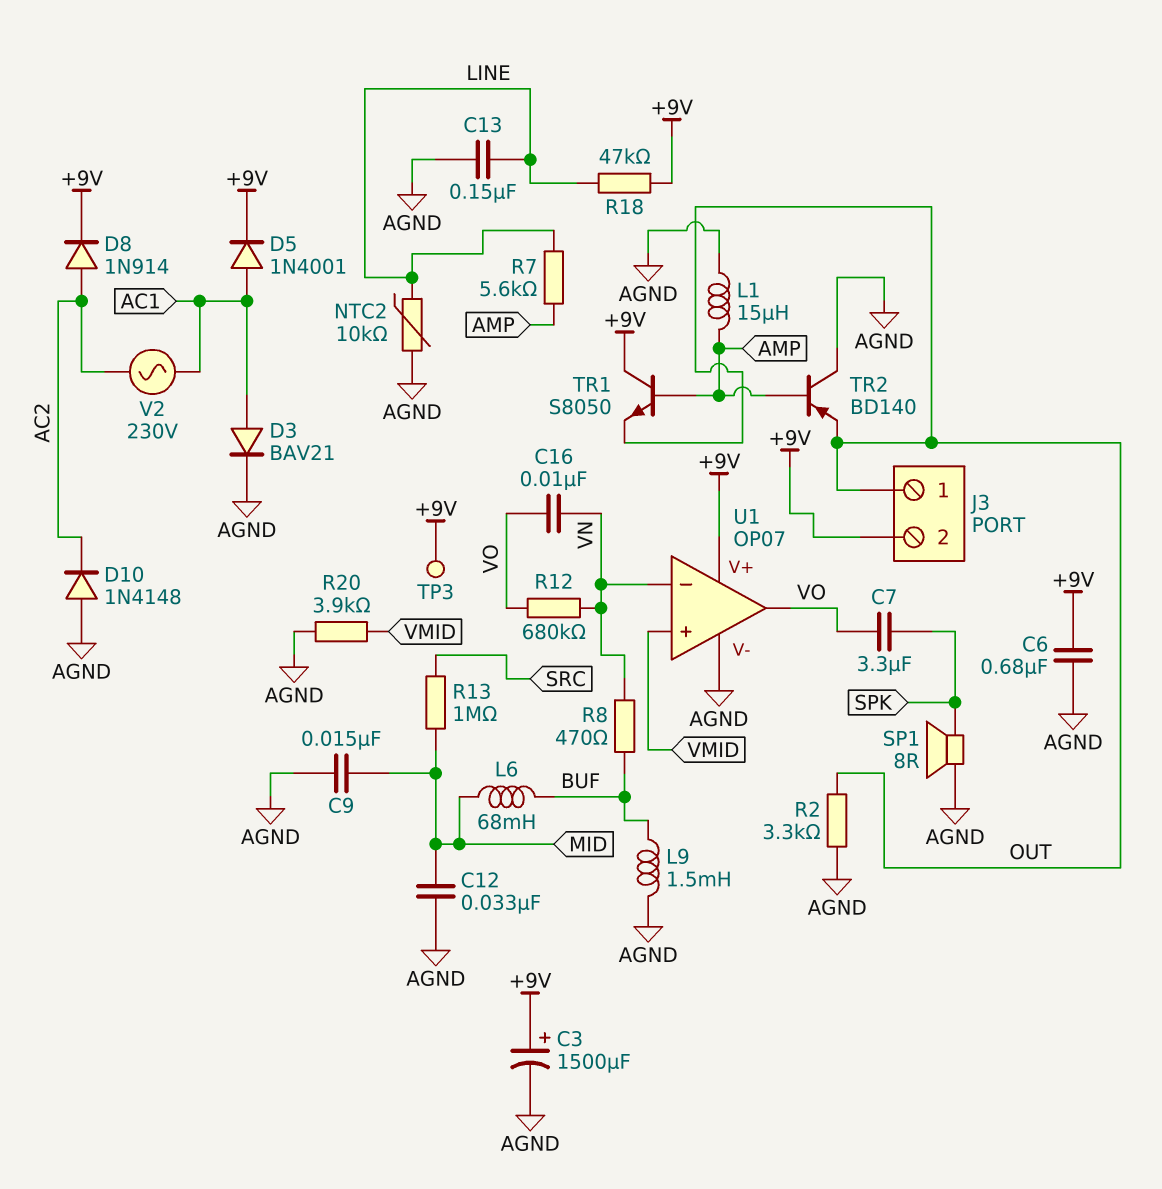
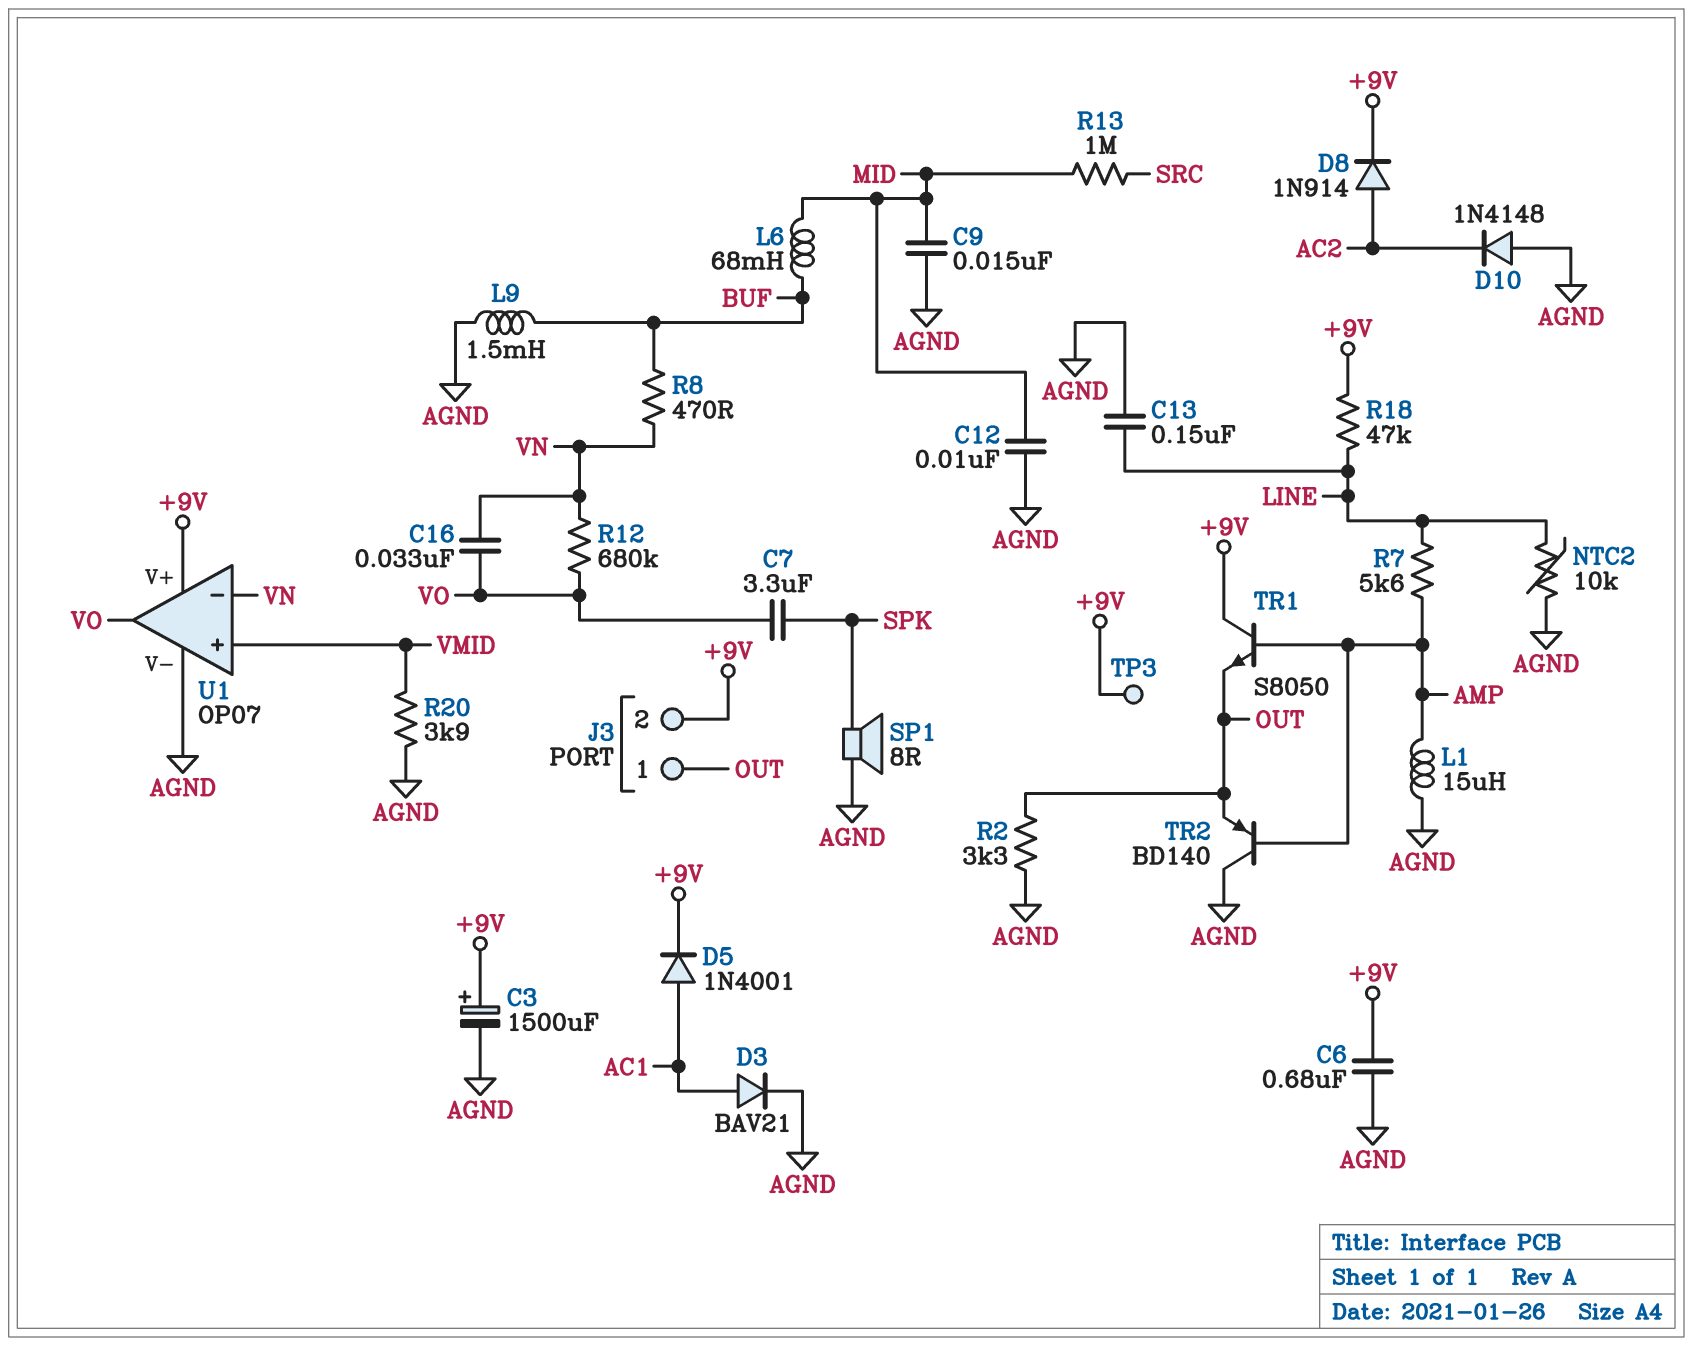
C12: 33nF (AGND, MID) -> 10nF (AGND, MID)
C16: 10nF (VN, VO) -> 33nF (VN, VO)
V2: AC 230V (AC1, AC2) -> none

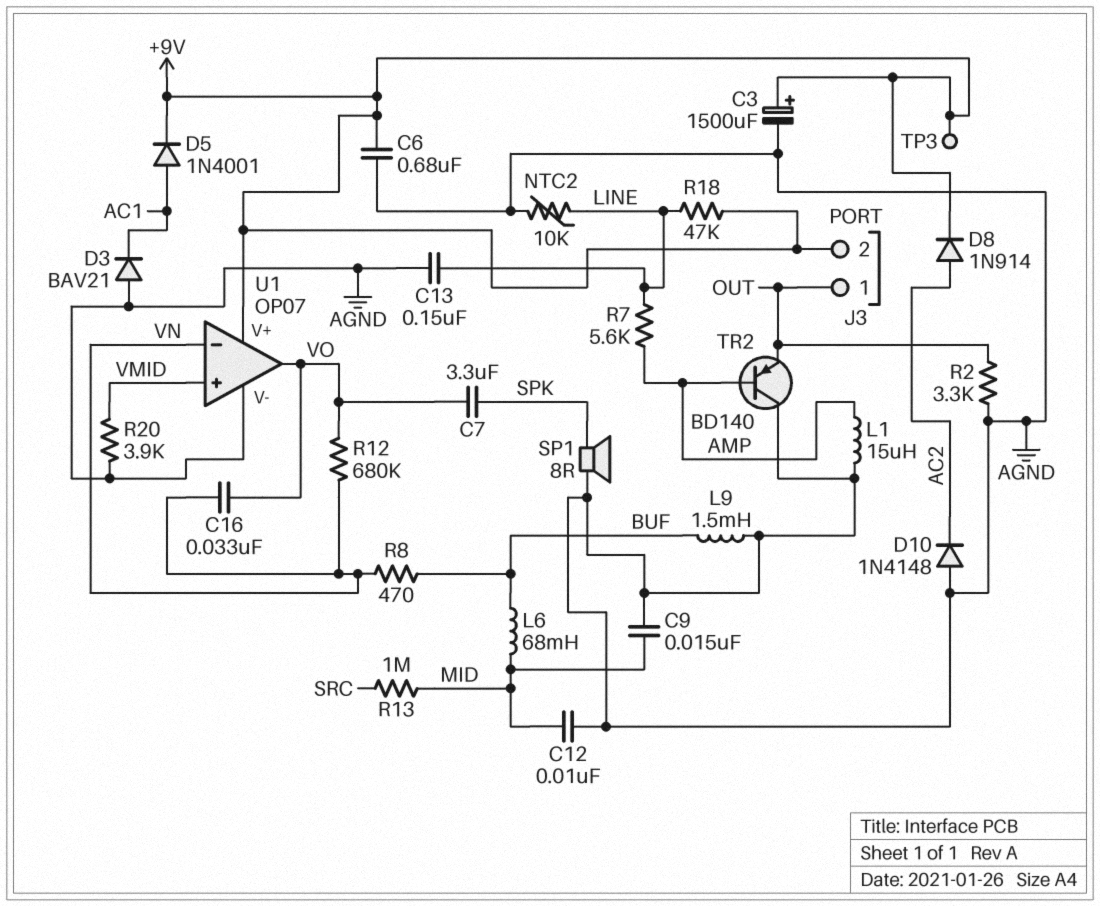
D3: diode BAV21 (A AC1, K AGND) -> diode BAV21 (A AGND, K AC1)
TR1: NPN S8050 (B AMP, C +9V, E OUT) -> none

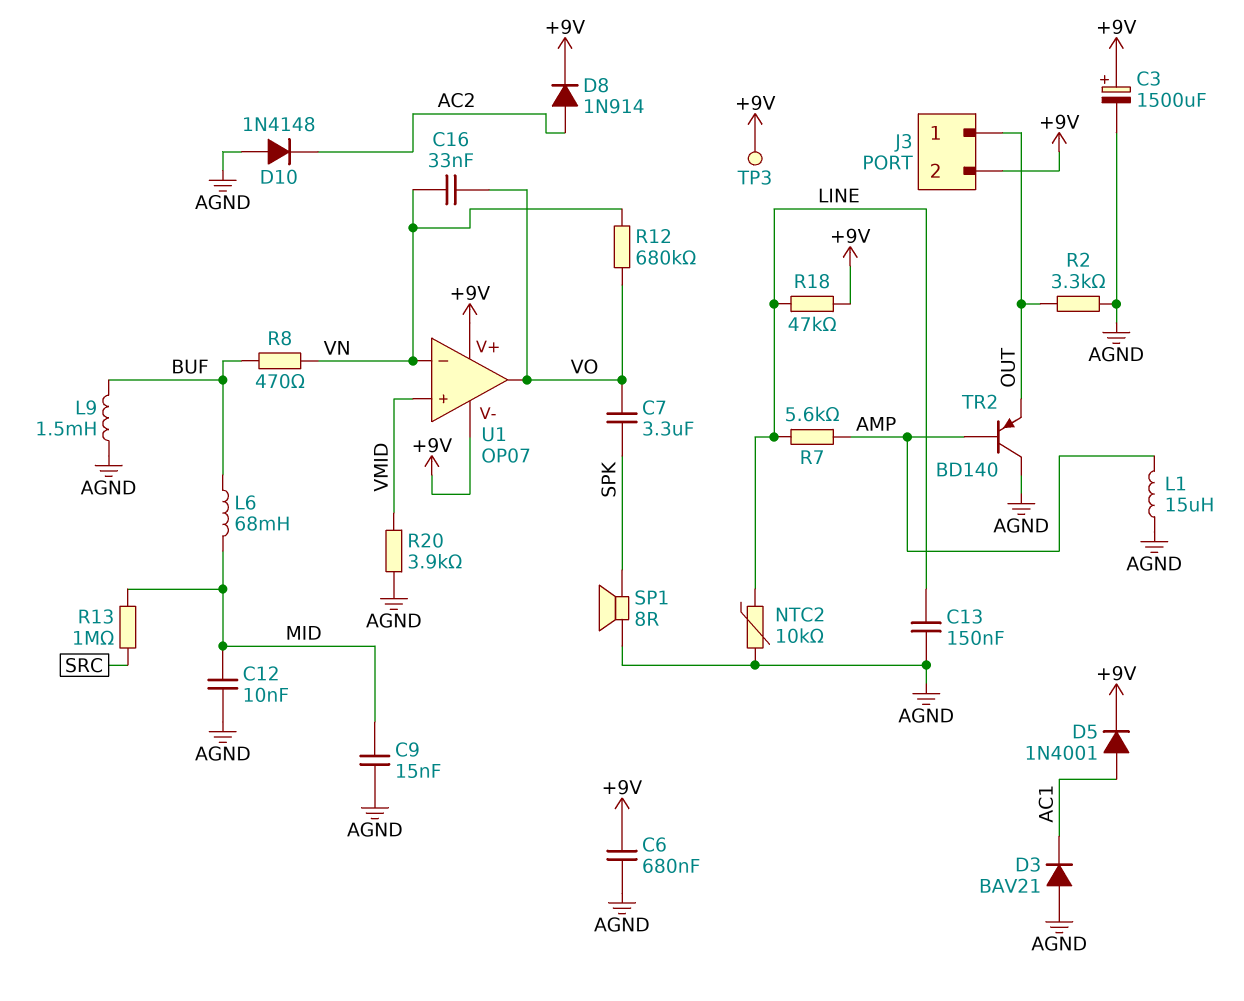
U1 pin V-: AGND -> +9V

